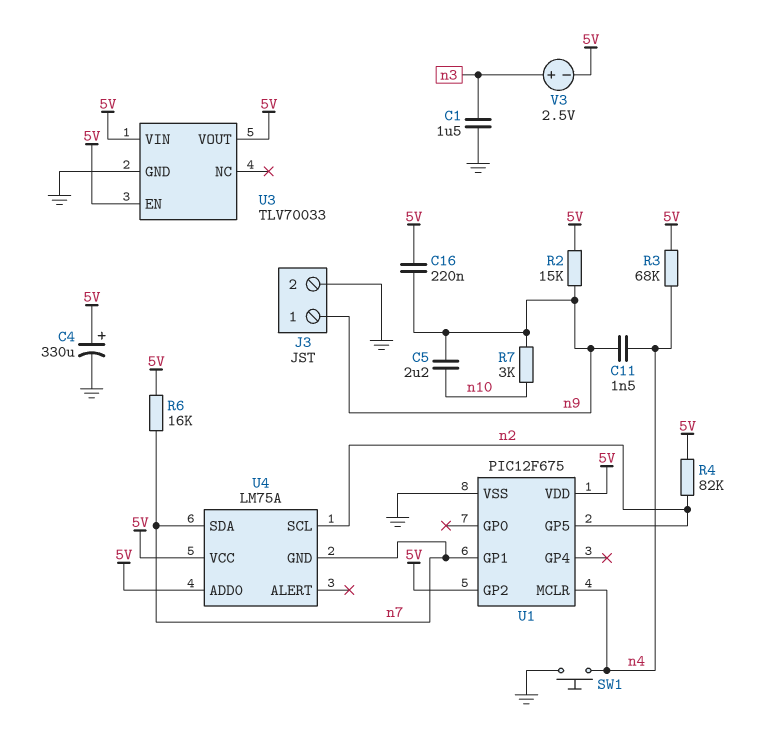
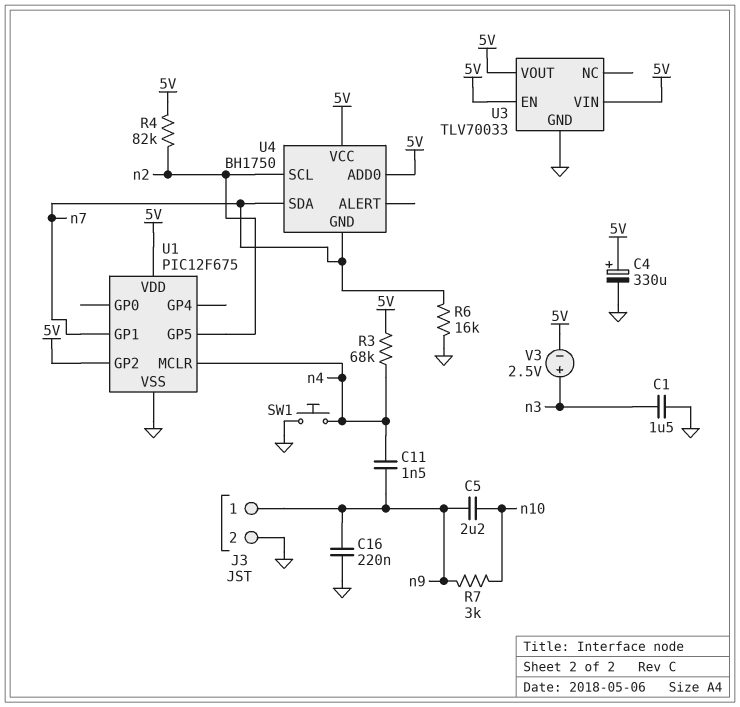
C16: 220nF (5V, n9) -> 220nF (GND, n9)
R2: 15k (5V, n9) -> none
R6: 16k (5V, n7) -> 16k (GND, n7)
U4: LM75A -> BH1750

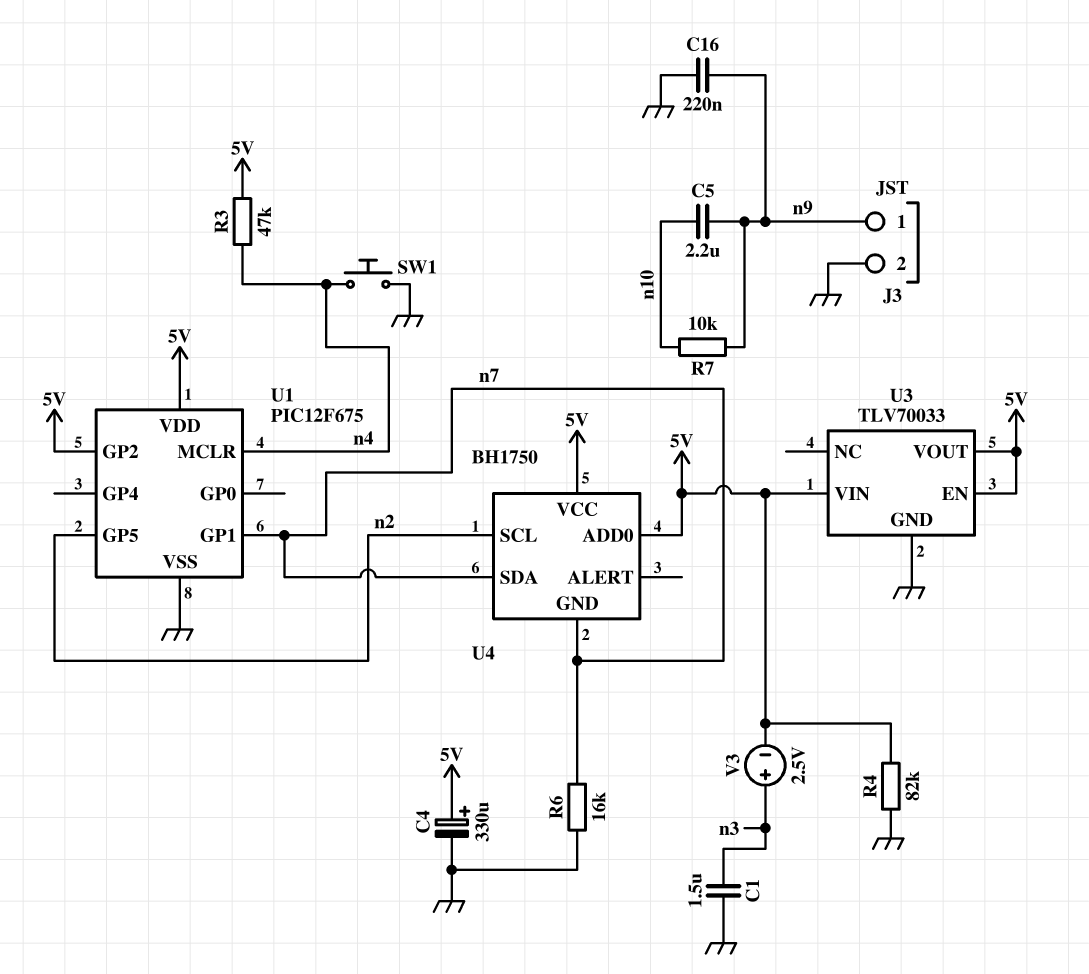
C11: 1.5nF (n4, n9) -> none
R3: 68k (5V, n4) -> 47k (5V, n4)
R4: 82k (5V, n2) -> 82k (5V, GND)
R7: 3k (n9, n10) -> 10k (n9, n10)

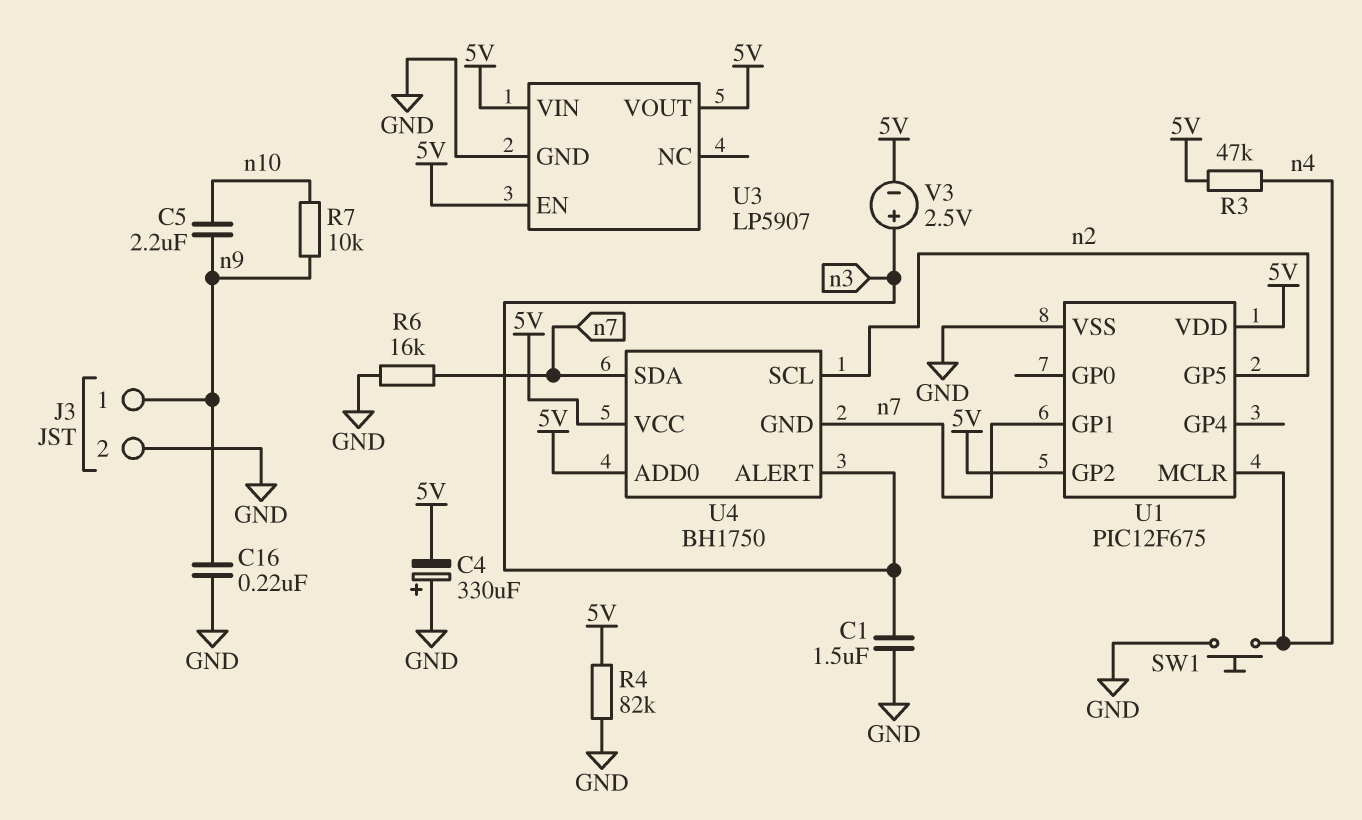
C4: 330uF (plus 5V, minus GND) -> 330uF (plus GND, minus 5V)
U3: TLV70033 -> LP5907
U4 pin ALERT: none -> n3

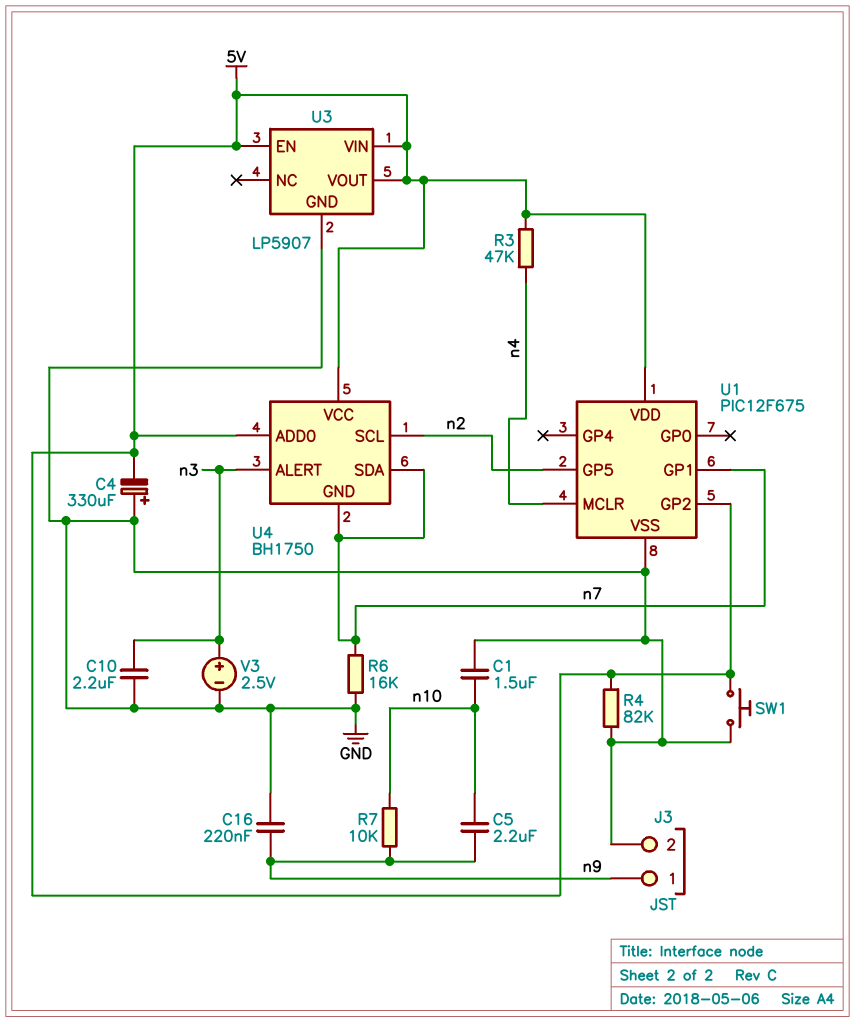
C1: 1.5uF (GND, n3) -> 1.5uF (GND, n10)
C10: none -> 2.2uF (GND, n3)
SW1: button (GND, n4) -> button (5V, GND)
V3: 2.5V (plus n3, minus 5V) -> 2.5V (plus n3, minus GND)

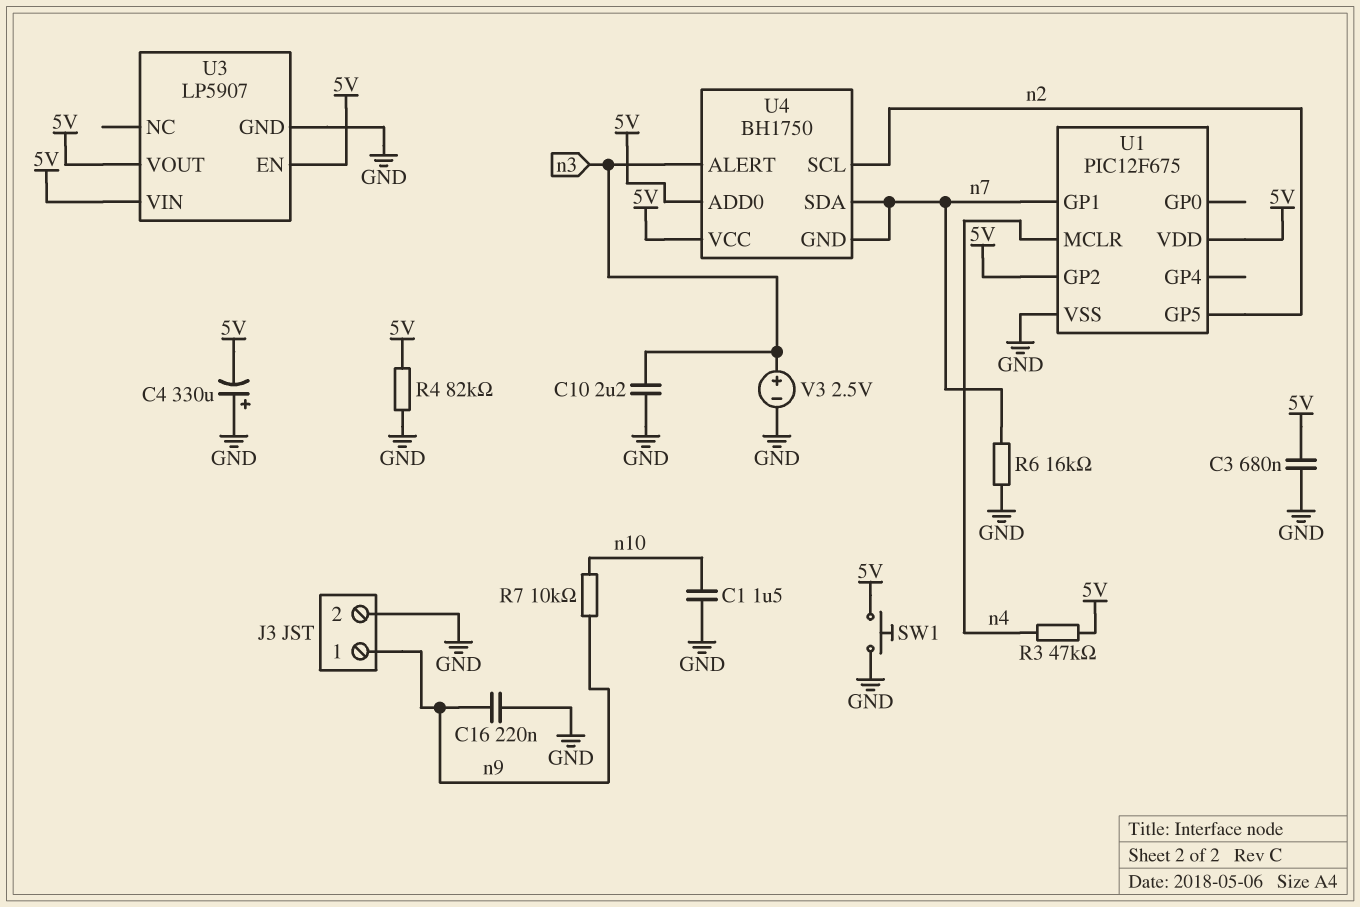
C3: none -> 680nF (5V, GND)
C5: 2.2uF (n9, n10) -> none

